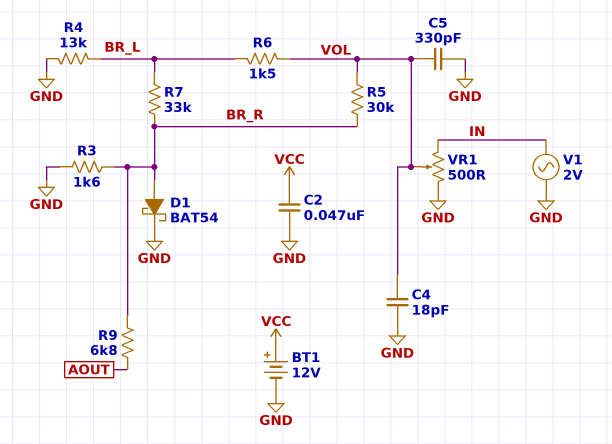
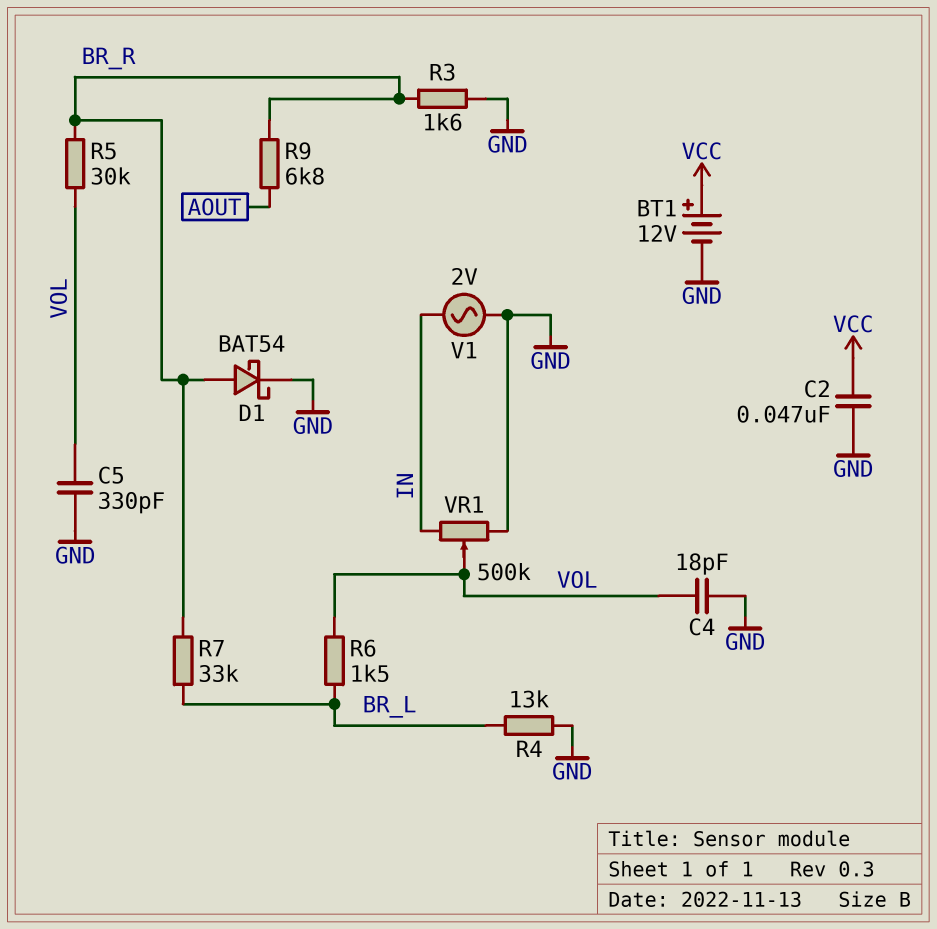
VR1: 500 (GND, IN, wiper VOL) -> 500k (GND, IN, wiper VOL)

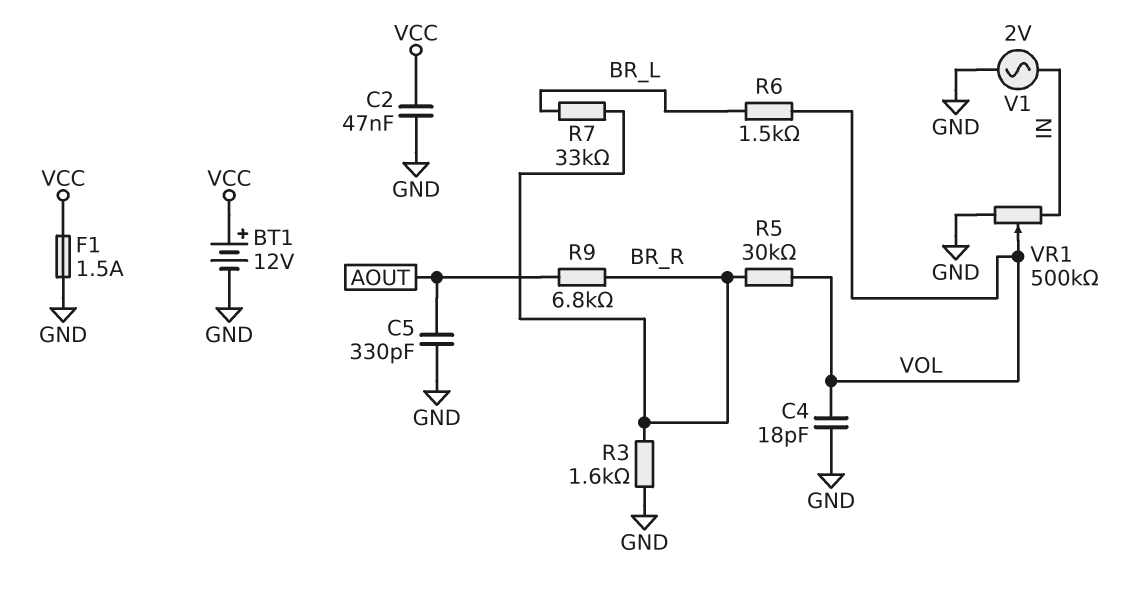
C5: 330pF (GND, VOL) -> 330pF (AOUT, GND)
D1: schottky BAT54 (A BR_R, K GND) -> none
F1: none -> 1.5A (GND, VCC)
R4: 13k (BR_L, GND) -> none

